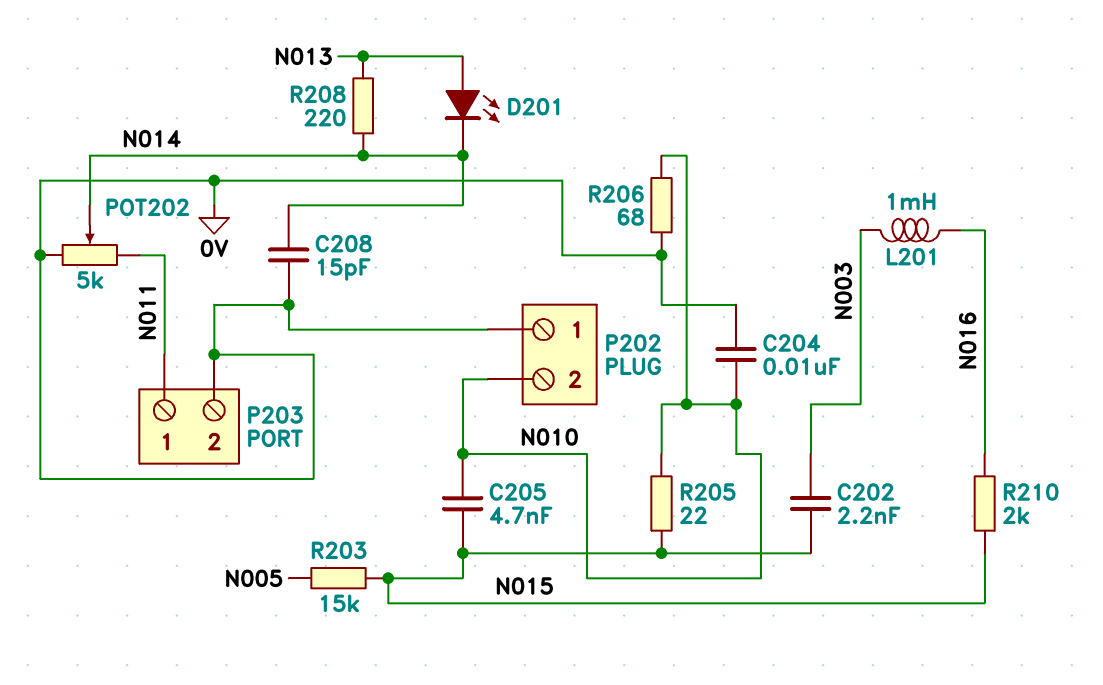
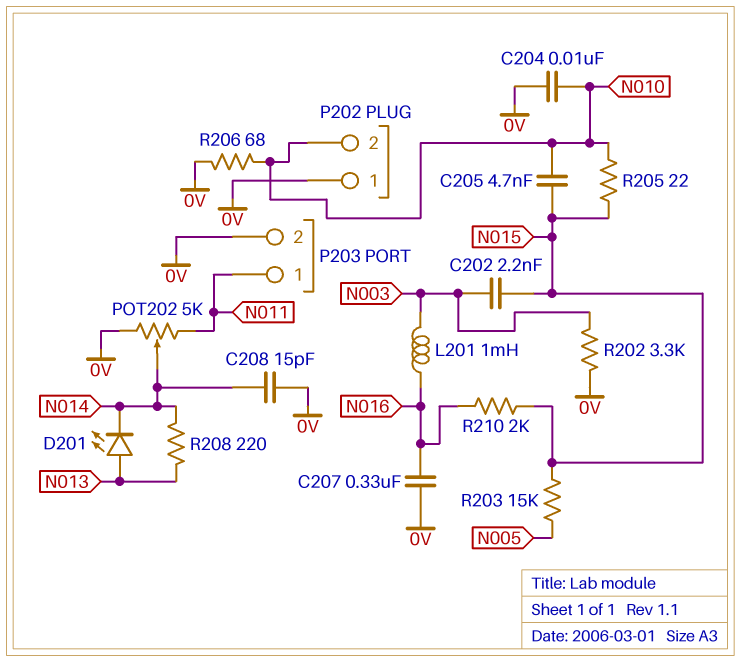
C207: none -> 330nF (0V, N016)
R202: none -> 3.3k (0V, N003)

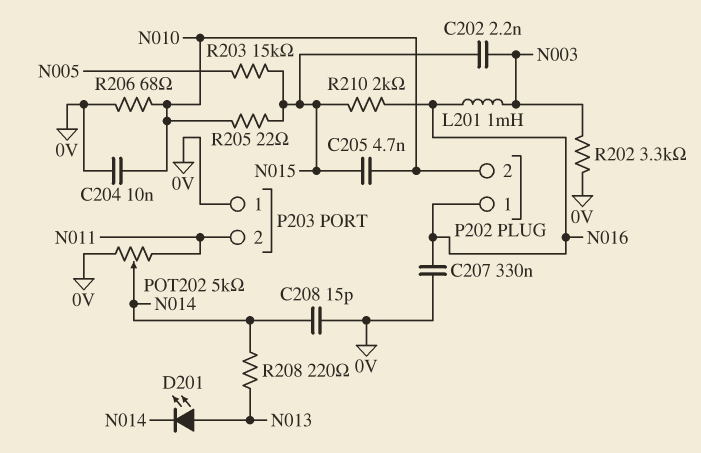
P202 pin 1: 0V -> N016
P203 pin 1: N011 -> 0V
P203 pin 2: 0V -> N011

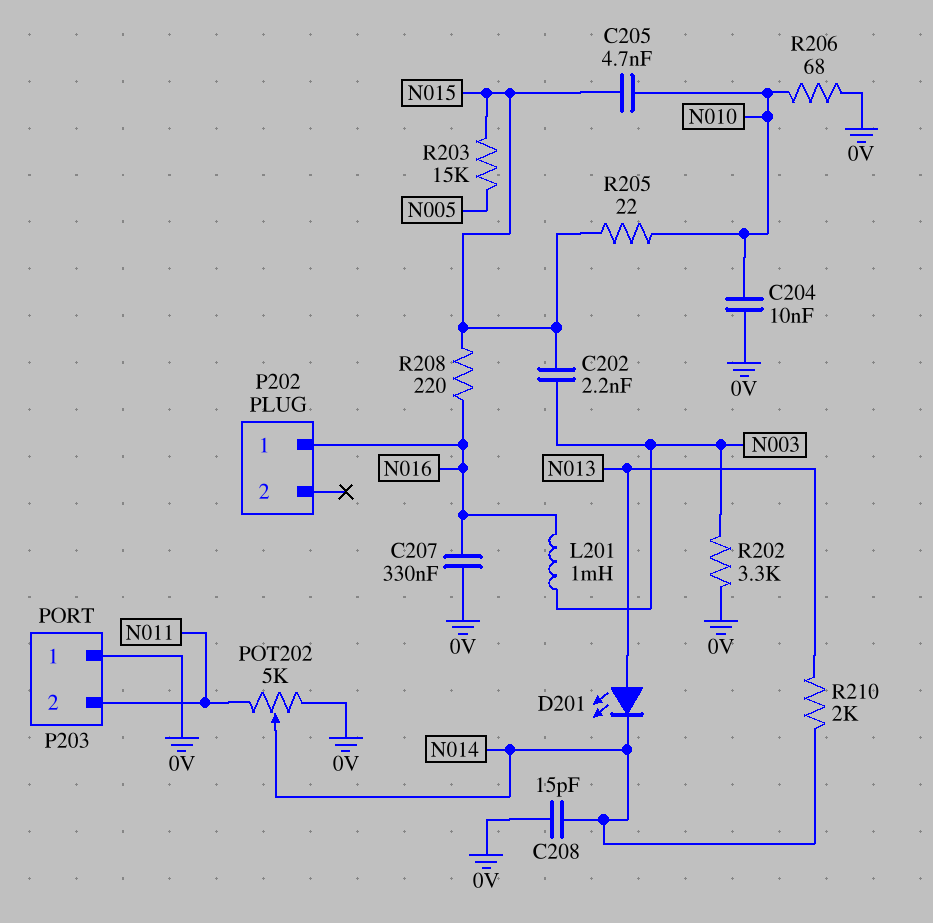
P202 pin 2: N010 -> none
R208: 220 (N013, N014) -> 220 (N015, N016)
R210: 2k (N015, N016) -> 2k (N013, N014)

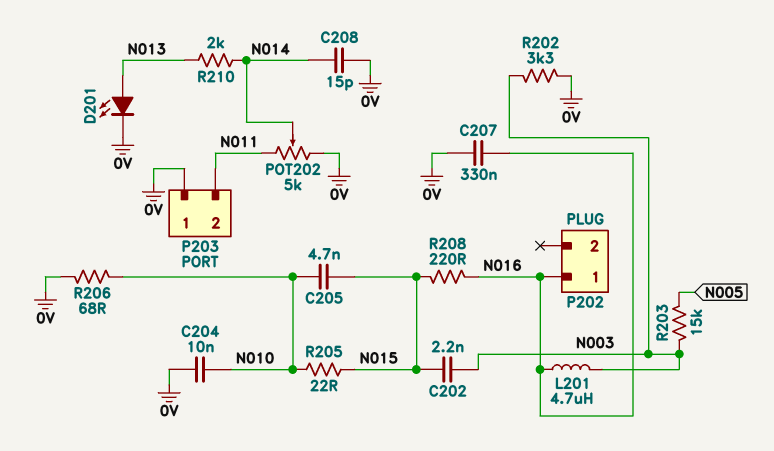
D201: LED (A N013, K N014) -> LED (A N013, K 0V)
L201: 1mH (N003, N016) -> 4.7uH (N003, N016)
R203: 15k (N005, N015) -> 15k (N003, N005)

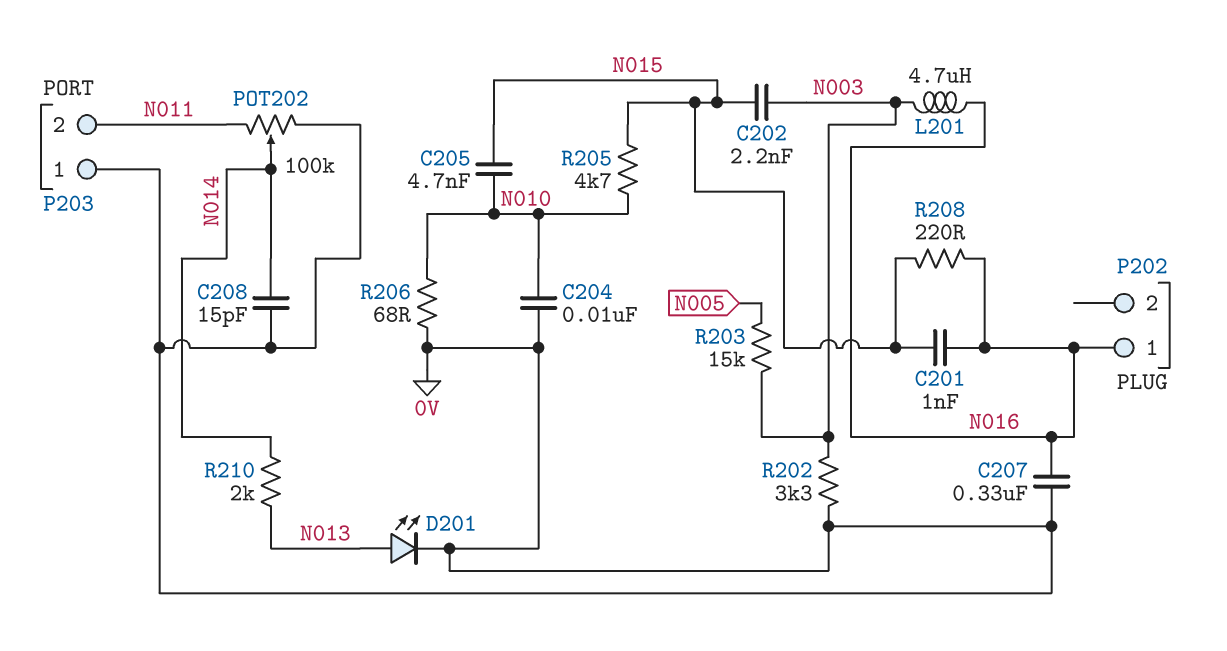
C201: none -> 1nF (N015, N016)
POT202: 5k (0V, N011, wiper N014) -> 100k (0V, N011, wiper N014)
R205: 22 (N010, N015) -> 4.7k (N010, N015)

